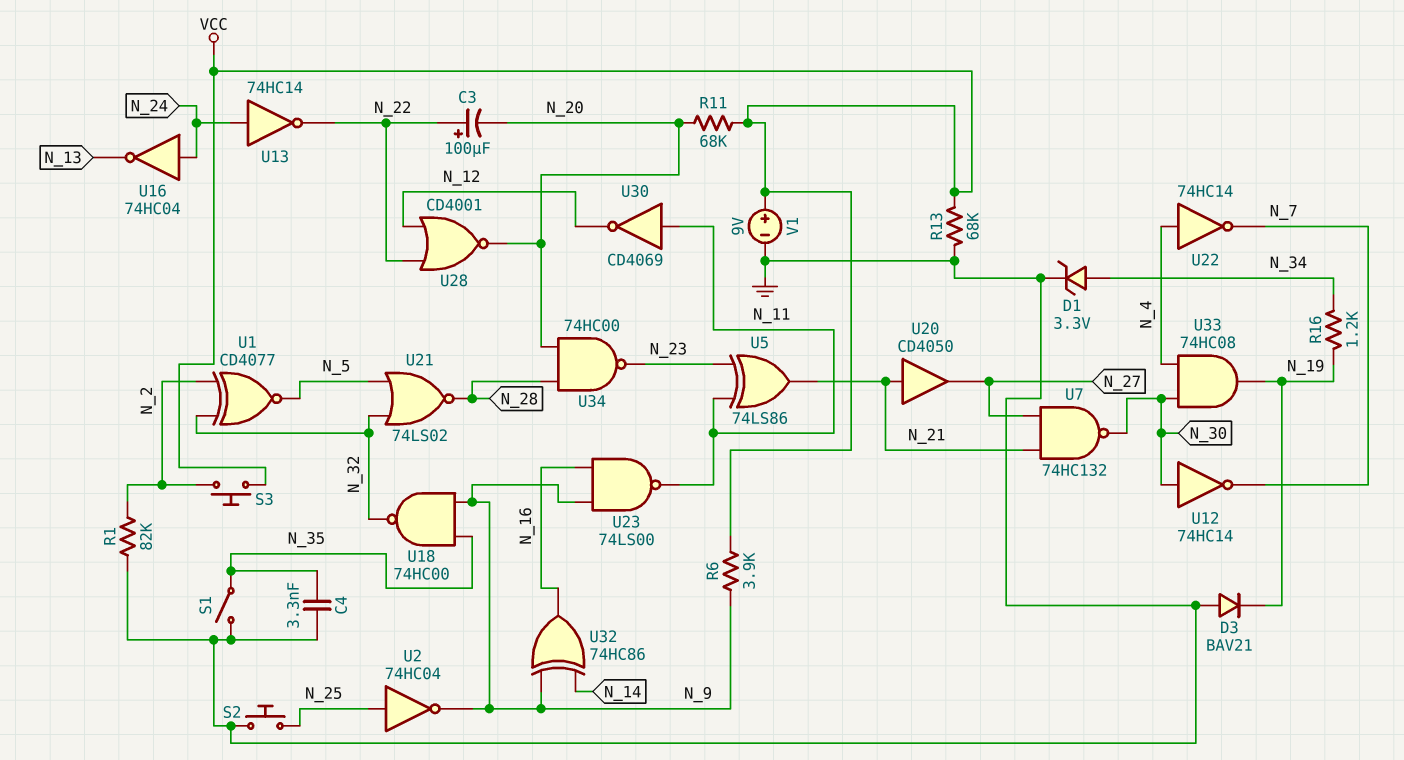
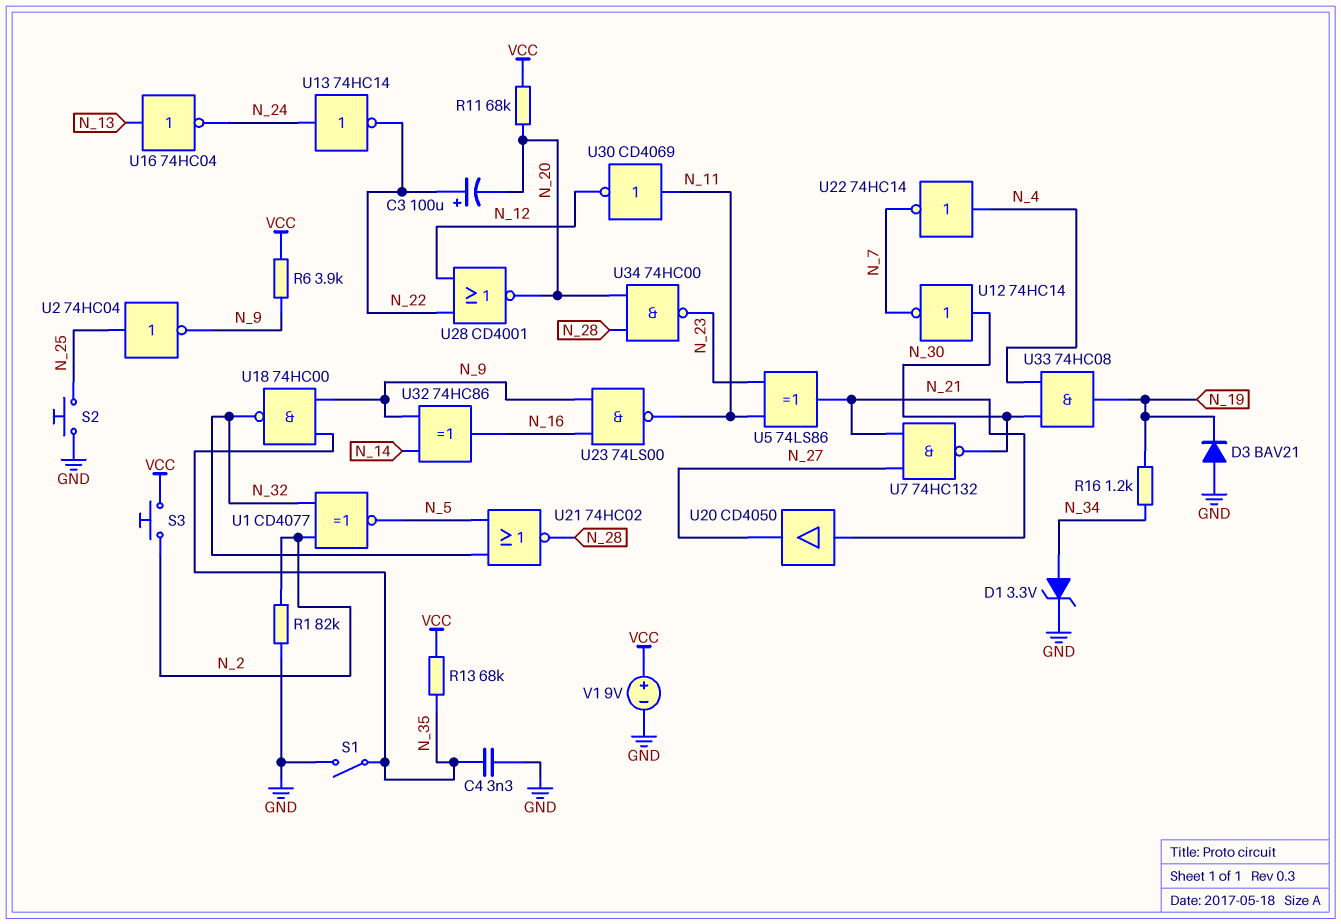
R13: 68k (GND, VCC) -> 68k (N_35, VCC)
U16: NOT 74HC04 (in N_24, out N_13) -> NOT 74HC04 (in N_13, out N_24)
U21: NOR 74LS02 (in N_5, in N_32, out N_28) -> NOR 74HC02 (in N_5, in N_32, out N_28)

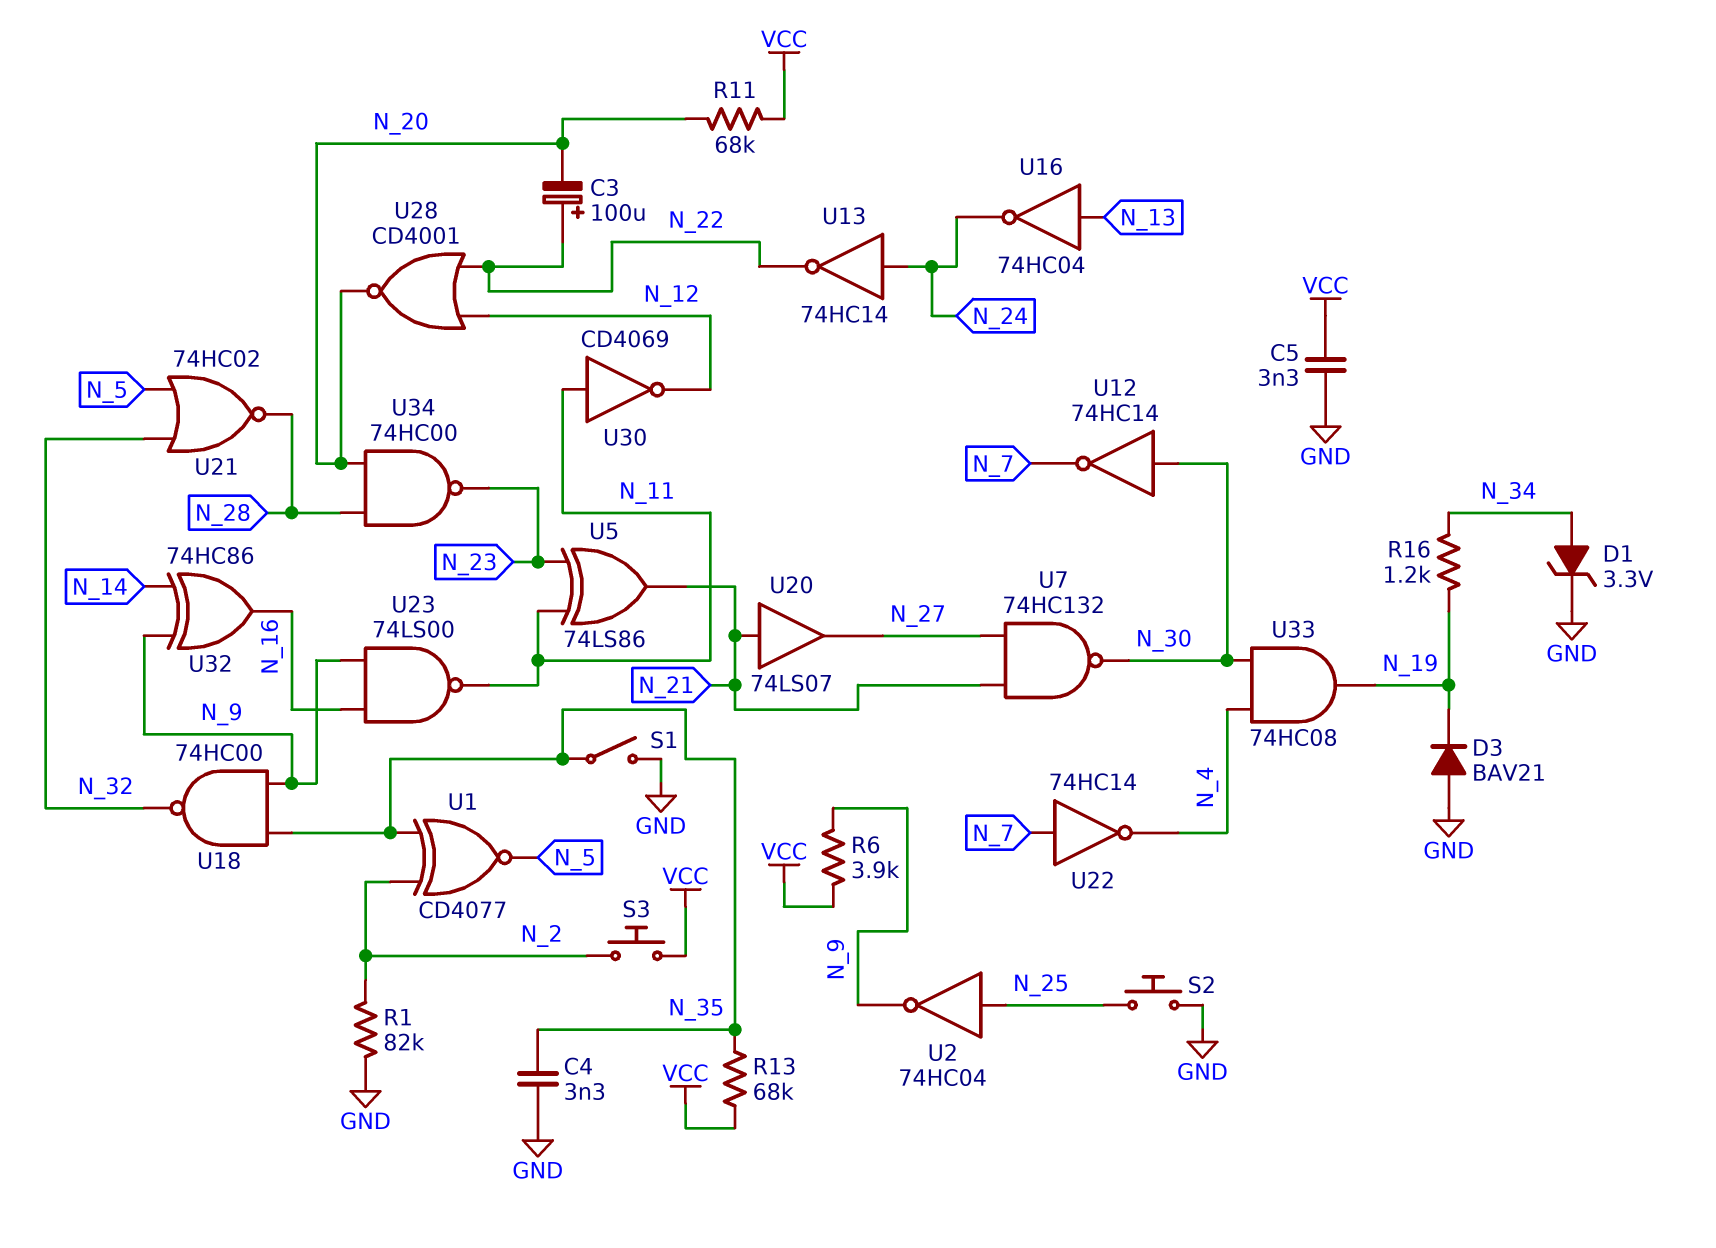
C5: none -> 3.3nF (GND, VCC)
U1: XNOR CD4077 (in N_2, in N_32, out N_5) -> XNOR CD4077 (in N_2, in N_35, out N_5)
U20: buffer CD4050 (in N_21, out N_27) -> buffer 74LS07 (in N_21, out N_27)
U22: NOT 74HC14 (in N_4, out N_7) -> NOT 74HC14 (in N_7, out N_4)
V1: 9V (plus VCC, minus GND) -> none

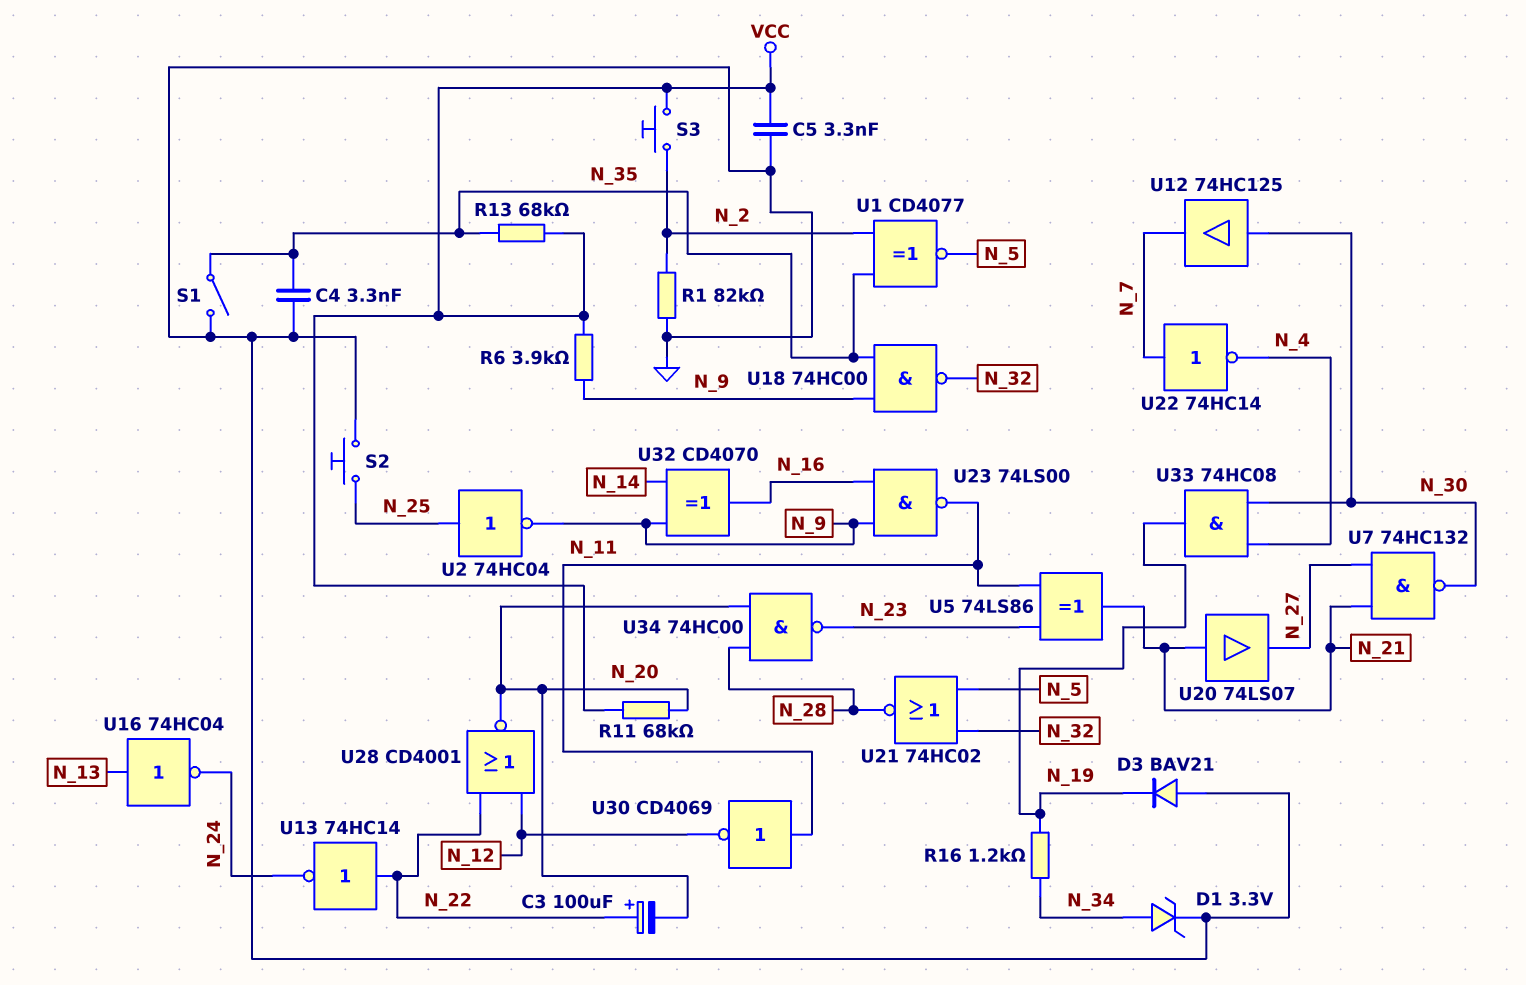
U12: NOT 74HC14 (in N_30, out N_7) -> buffer 74HC125 (in N_30, out N_7)
U13: NOT 74HC14 (in N_24, out N_22) -> NOT 74HC14 (in N_22, out N_24)
U32: XOR 74HC86 (in N_9, in N_14, out N_16) -> XOR CD4070 (in N_9, in N_14, out N_16)

